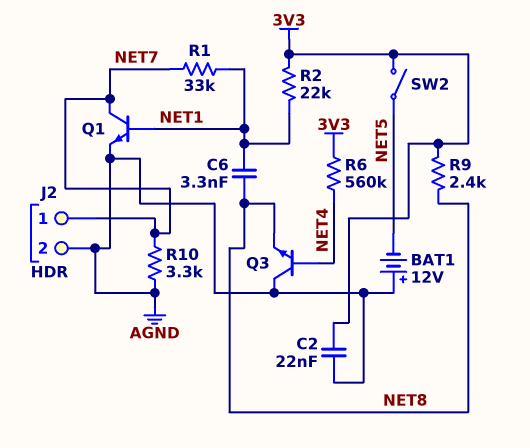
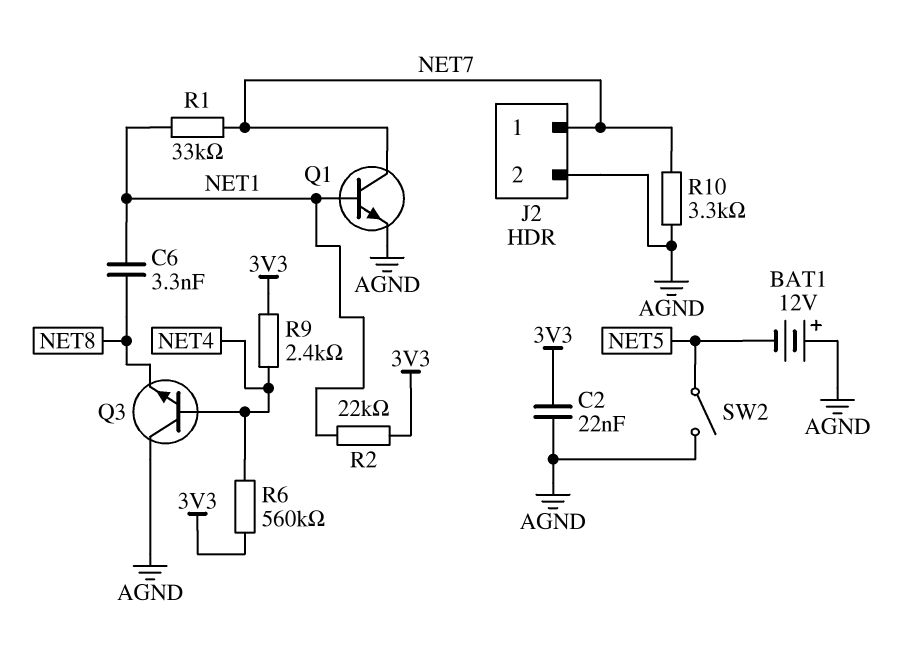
R9: 2.4k (3V3, NET8) -> 2.4k (3V3, NET4)
SW2: switch (3V3, NET5) -> switch (AGND, NET5)

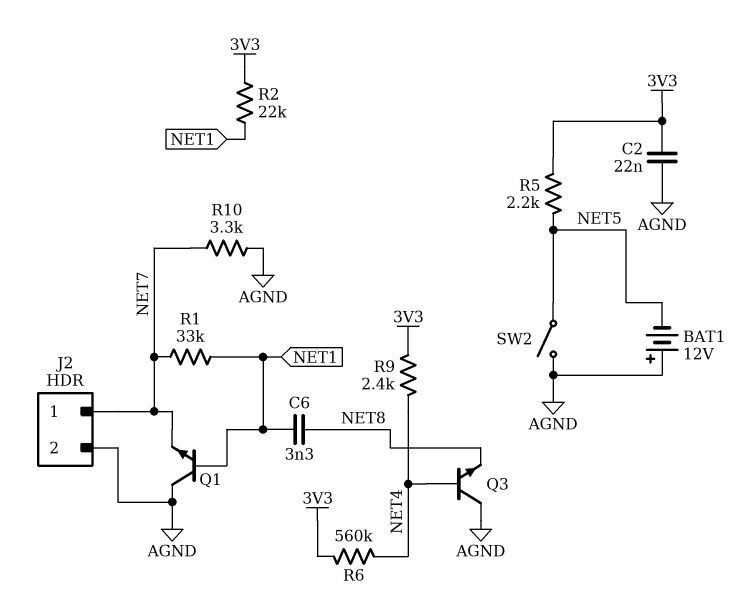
Q1: NPN (B NET1, C NET7, E AGND) -> NPN (B NET1, C AGND, E NET7)
R5: none -> 2.2k (3V3, NET5)

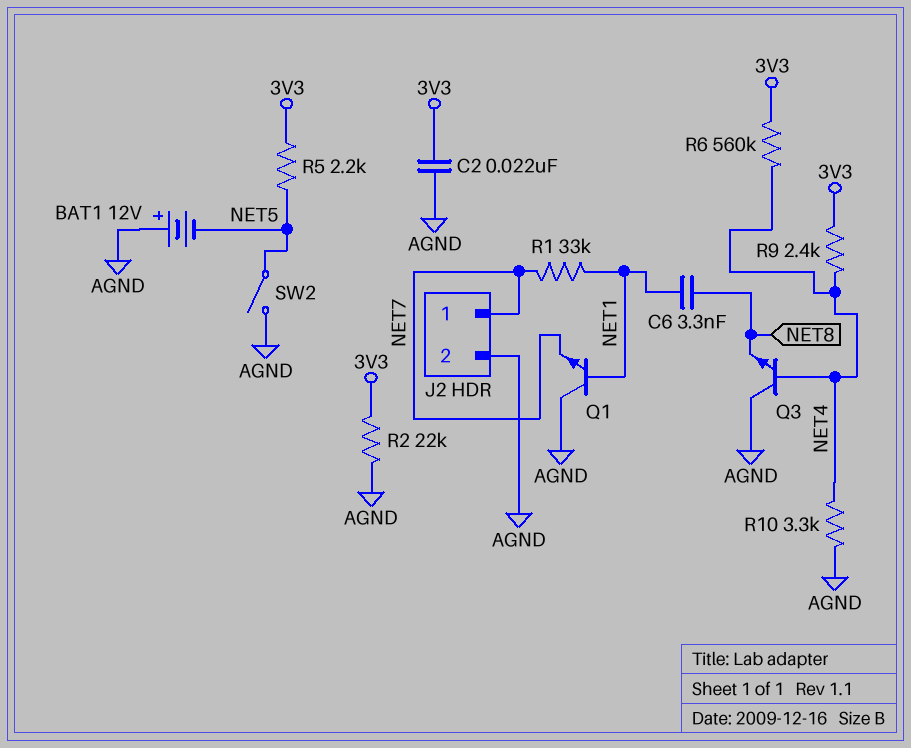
R2: 22k (3V3, NET1) -> 22k (3V3, AGND)
R10: 3.3k (AGND, NET7) -> 3.3k (AGND, NET4)

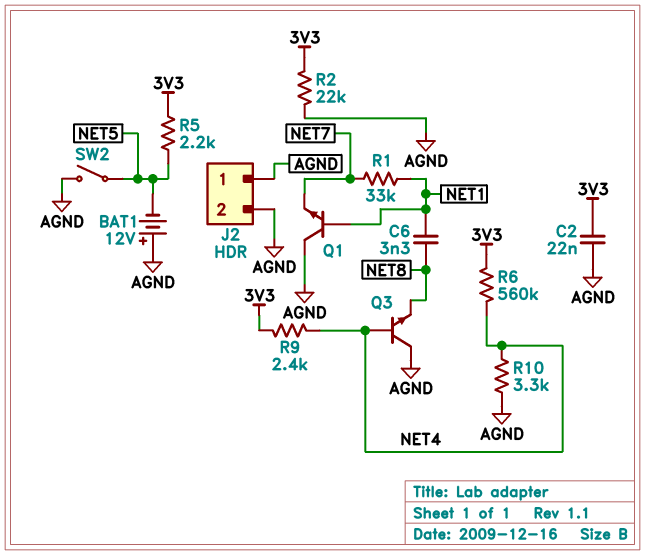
J2 pin 1: NET7 -> AGND

